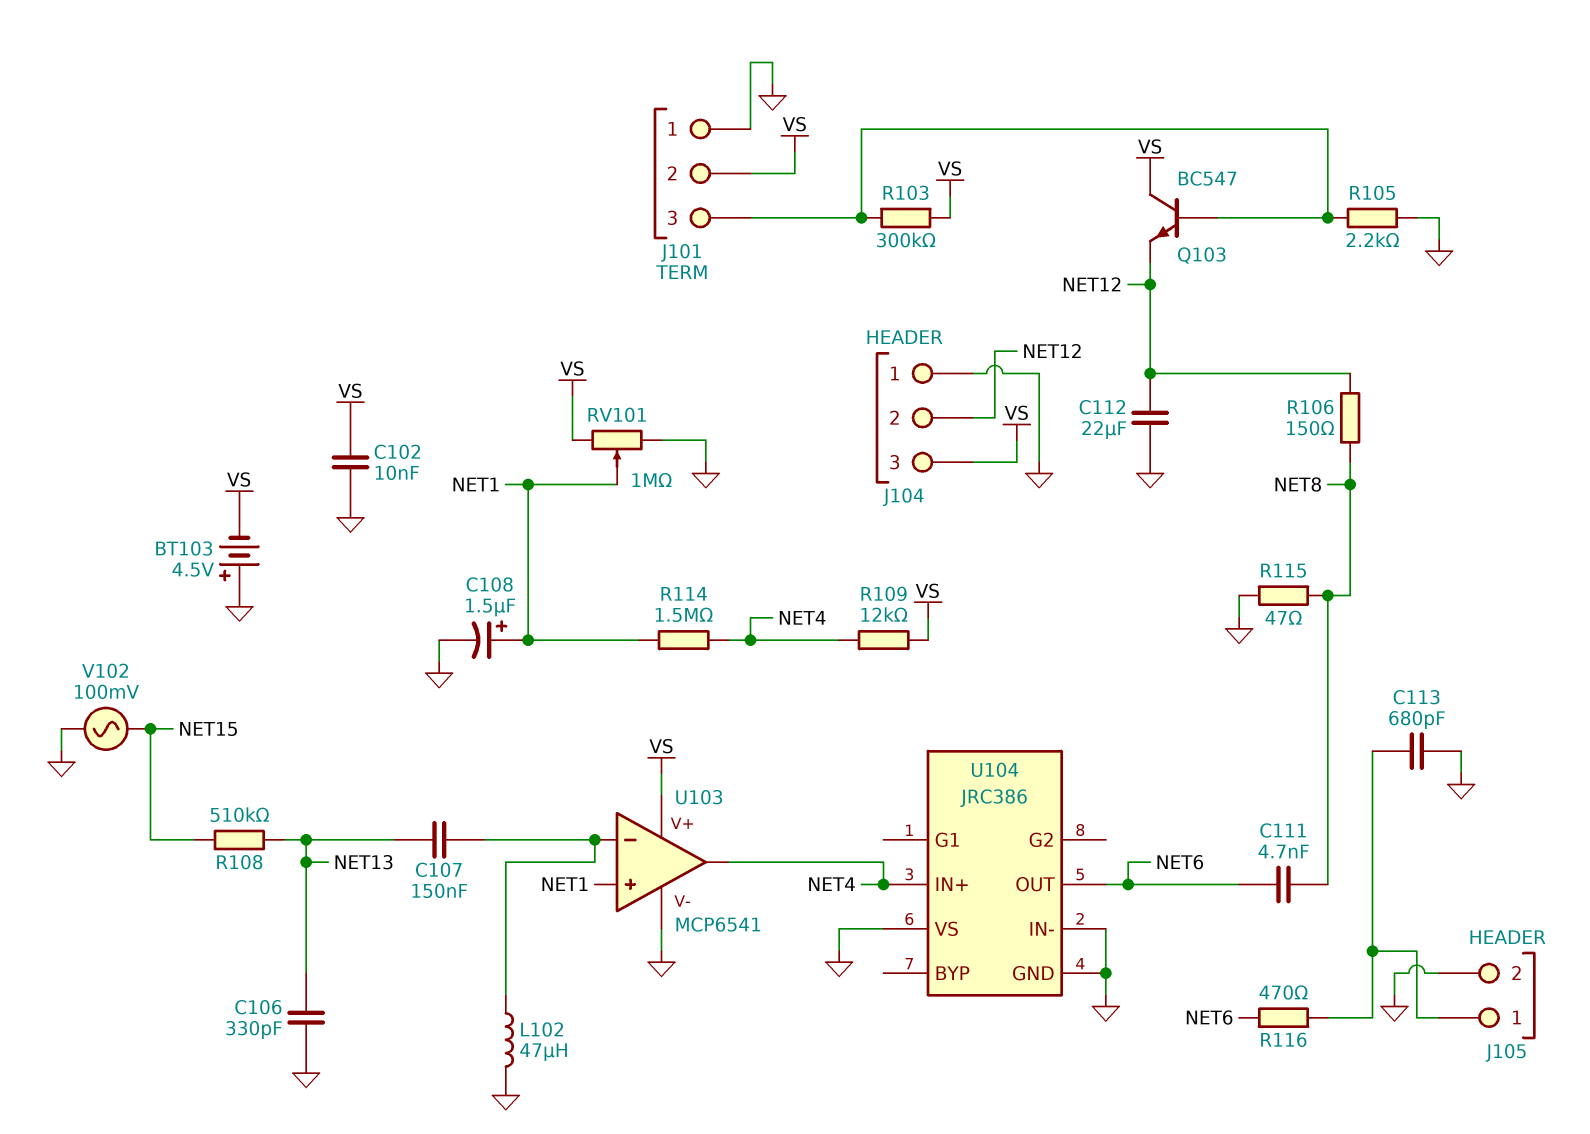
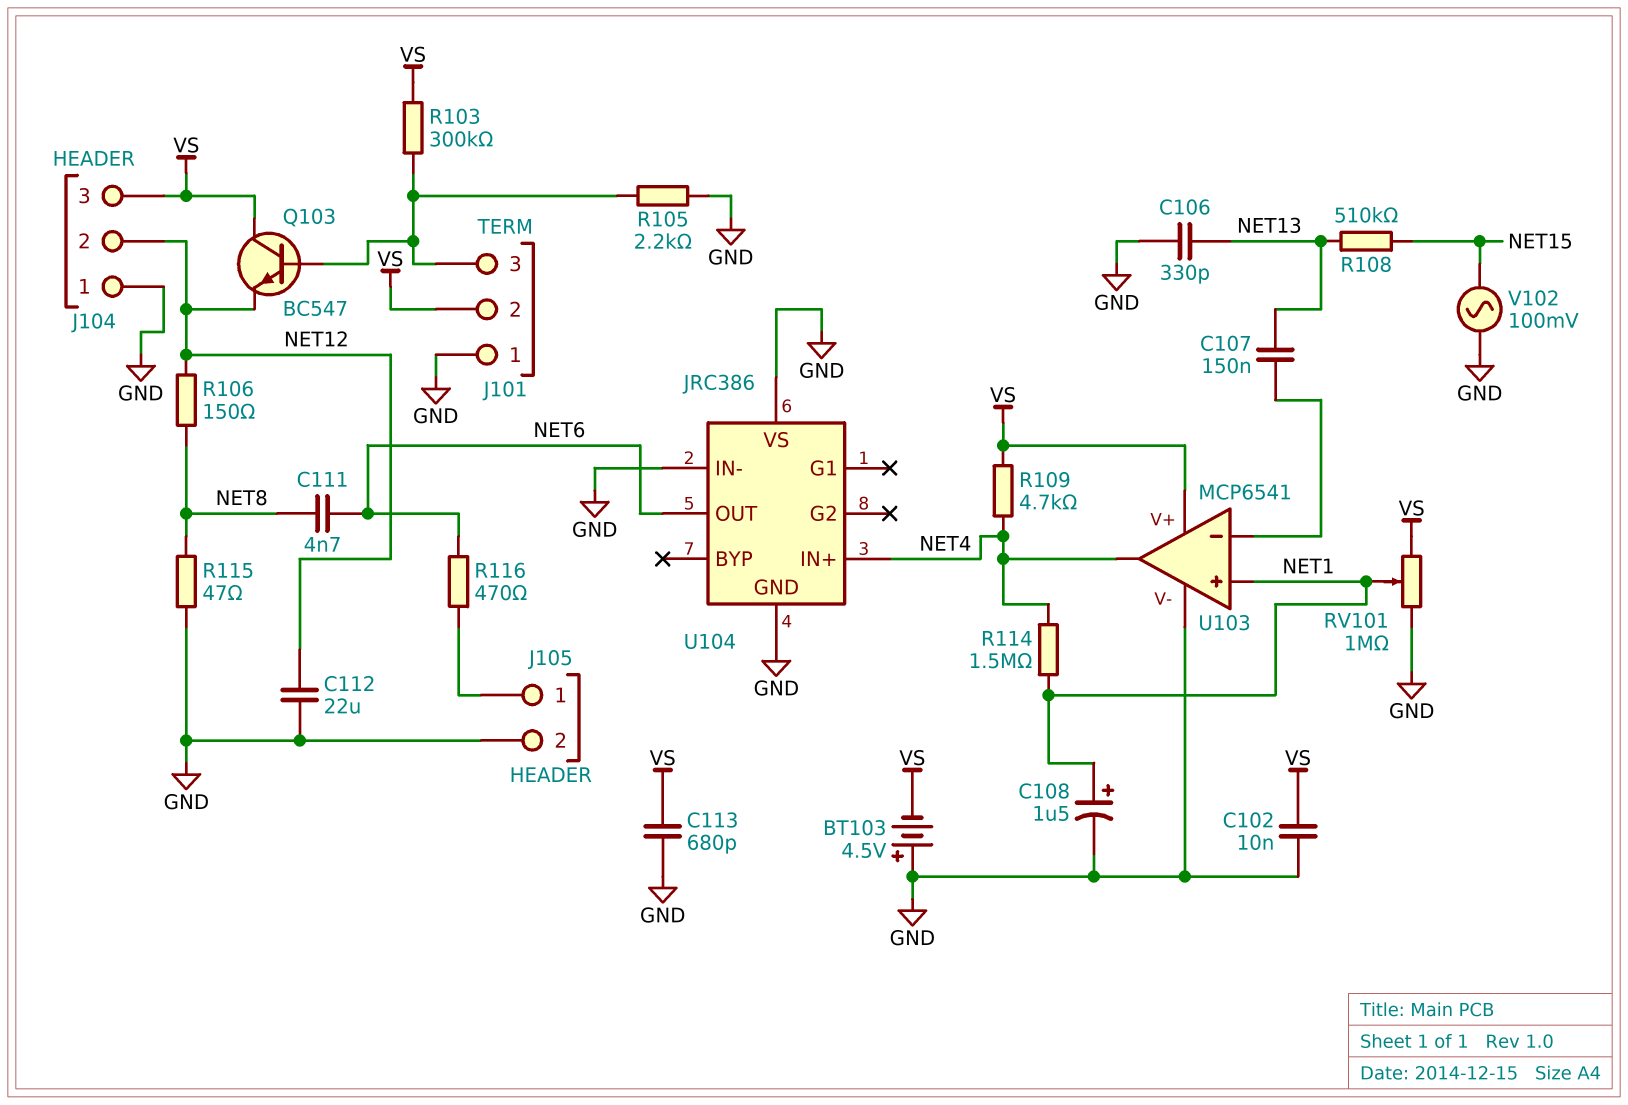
C113: 680pF (GND, J105/1) -> 680pF (GND, VS)
L102: 47uH (GND, U103/in-) -> none
R109: 12k (NET4, VS) -> 4.7k (NET4, VS)

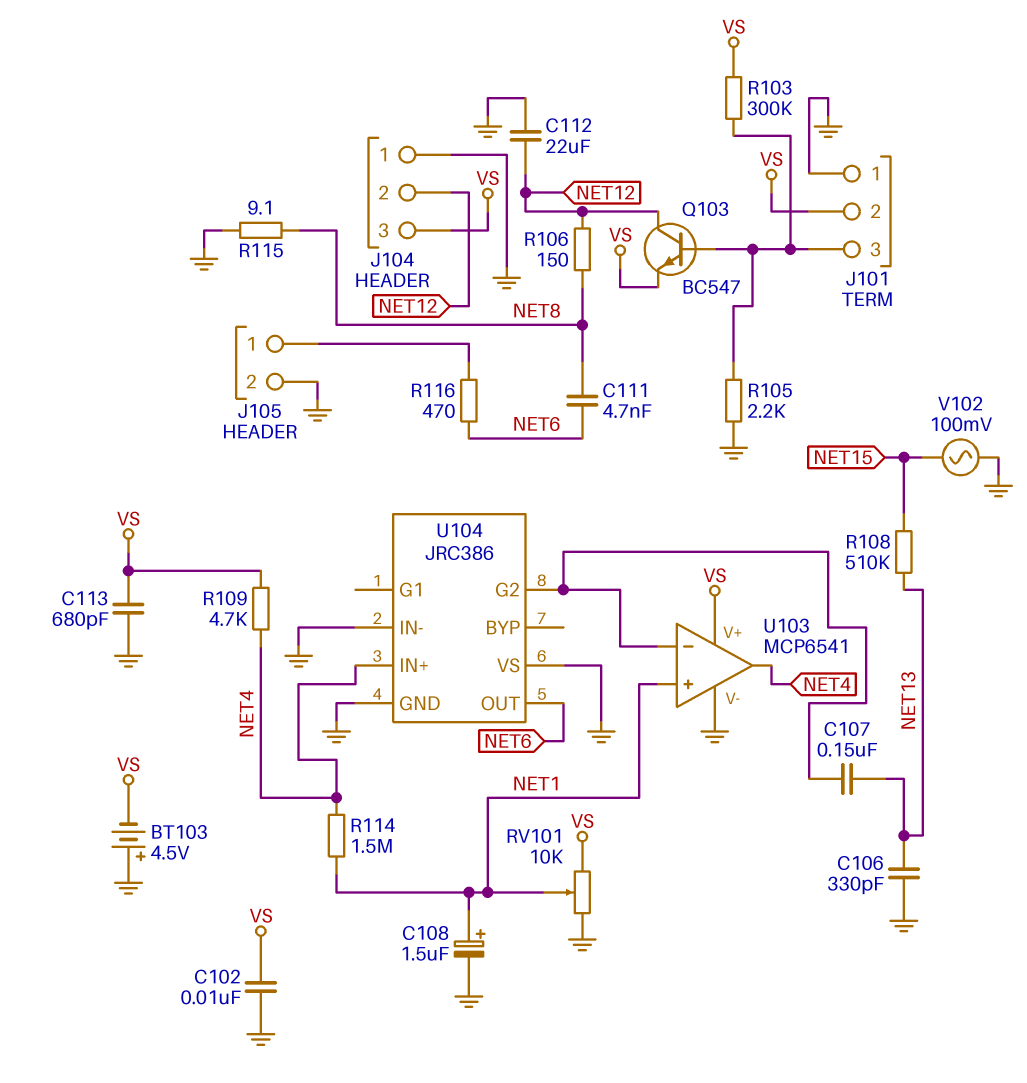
Q103: NPN BC547 (B J101/3, C VS, E NET12) -> NPN BC547 (B J101/3, C NET12, E VS)
R115: 47 (GND, NET8) -> 9.1 (GND, NET8)
RV101: 1M (GND, VS, wiper NET1) -> 10k (GND, VS, wiper NET1)
U104 pin G2: none -> U103/in-

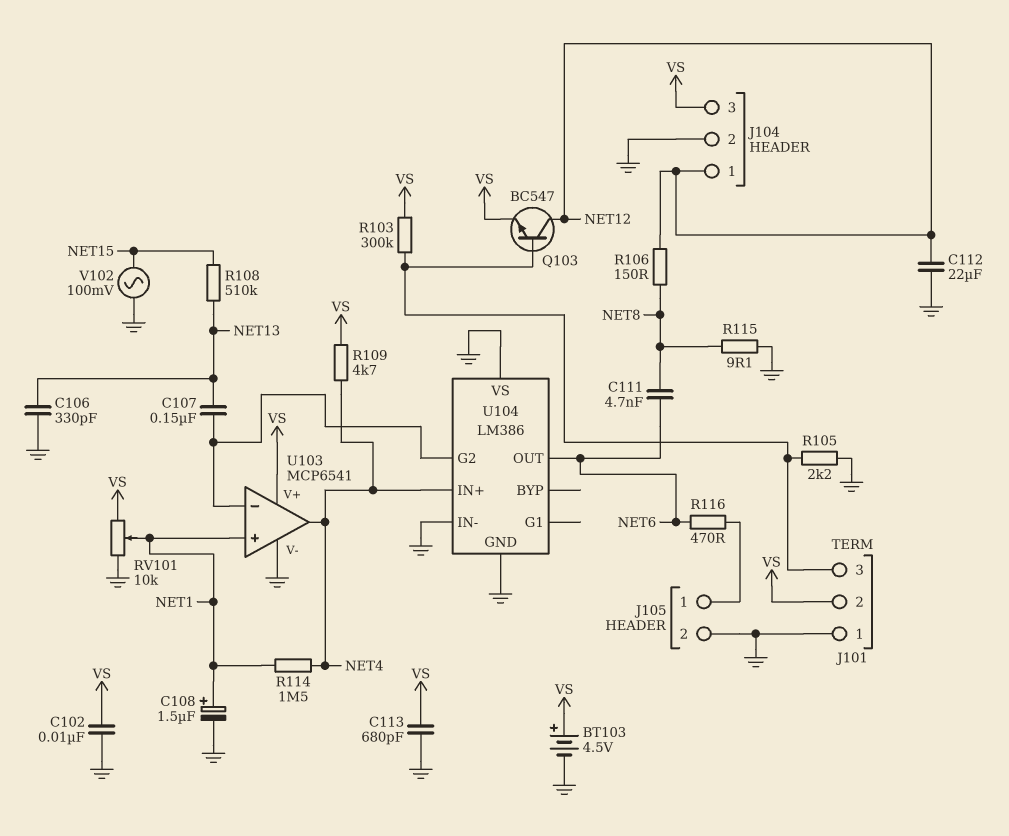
BT103: 4.5V (plus GND, minus VS) -> 4.5V (plus VS, minus GND)
J104 pin 1: GND -> NET12
J104 pin 2: NET12 -> GND
U104: JRC386 -> LM386

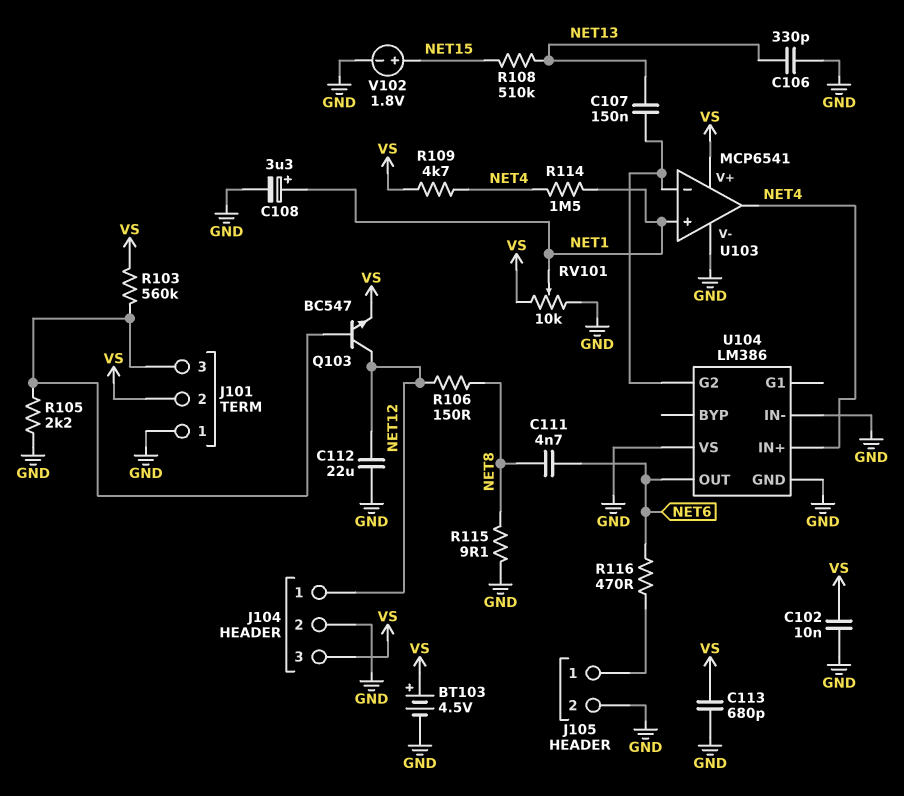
C108: 1.5uF (plus NET1, minus GND) -> 3.3uF (plus NET1, minus GND)
R103: 300k (J101/3, VS) -> 560k (J101/3, VS)
V102: AC 100mV (GND, NET15) -> 1.8V (plus NET15, minus GND)

